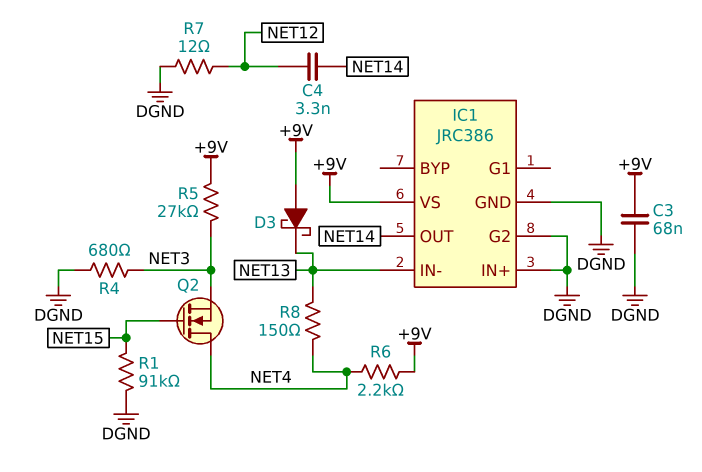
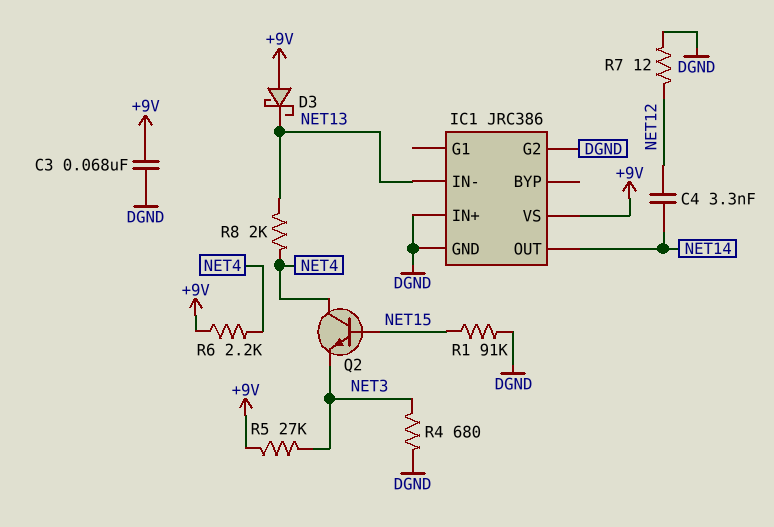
Q2: NMOS (G NET15, D NET4, S NET3) -> NPN (B NET15, C NET4, E NET3)
R8: 150 (NET4, NET13) -> 2k (NET4, NET13)

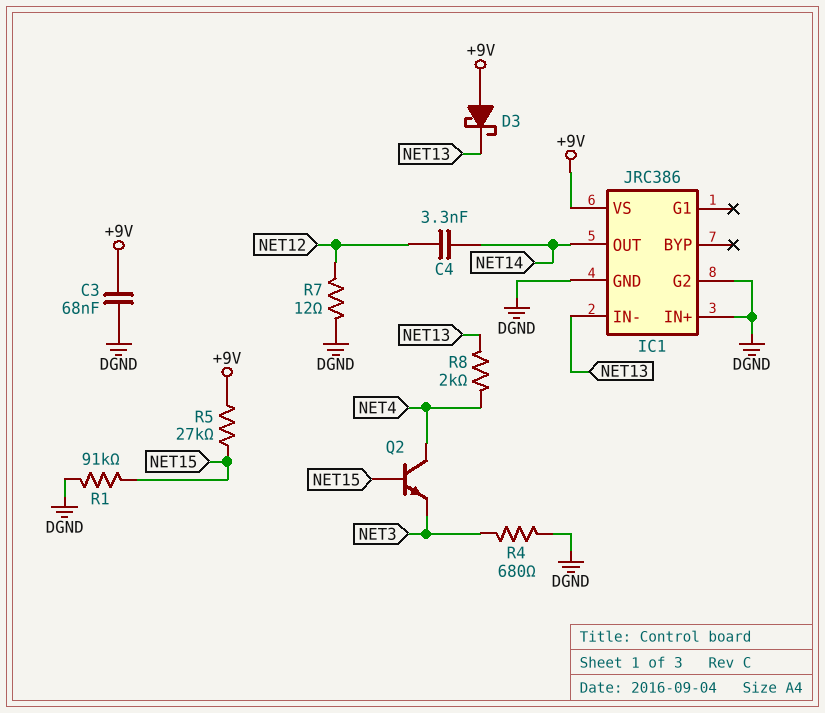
R5: 27k (+9V, NET3) -> 27k (+9V, NET15)
R6: 2.2k (+9V, NET4) -> none

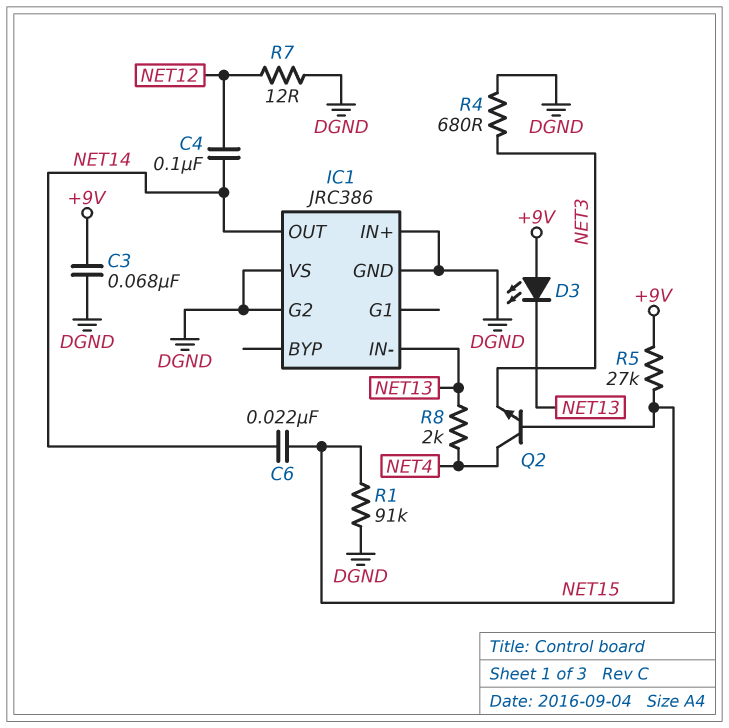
C4: 3.3nF (NET12, NET14) -> 100nF (NET12, NET14)
C6: none -> 22nF (NET14, NET15)
D3: schottky (A +9V, K NET13) -> LED (A +9V, K NET13)
IC1 pin VS: +9V -> DGND

